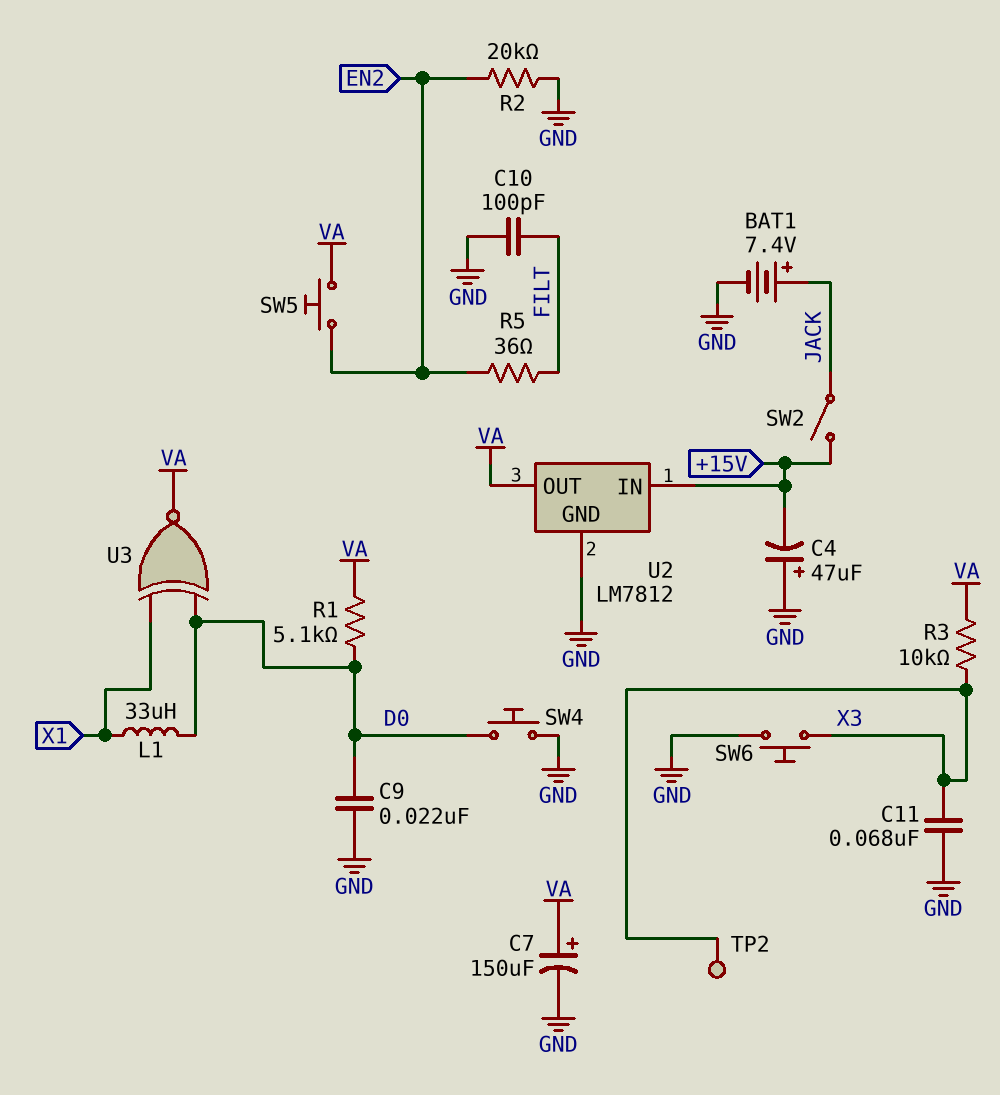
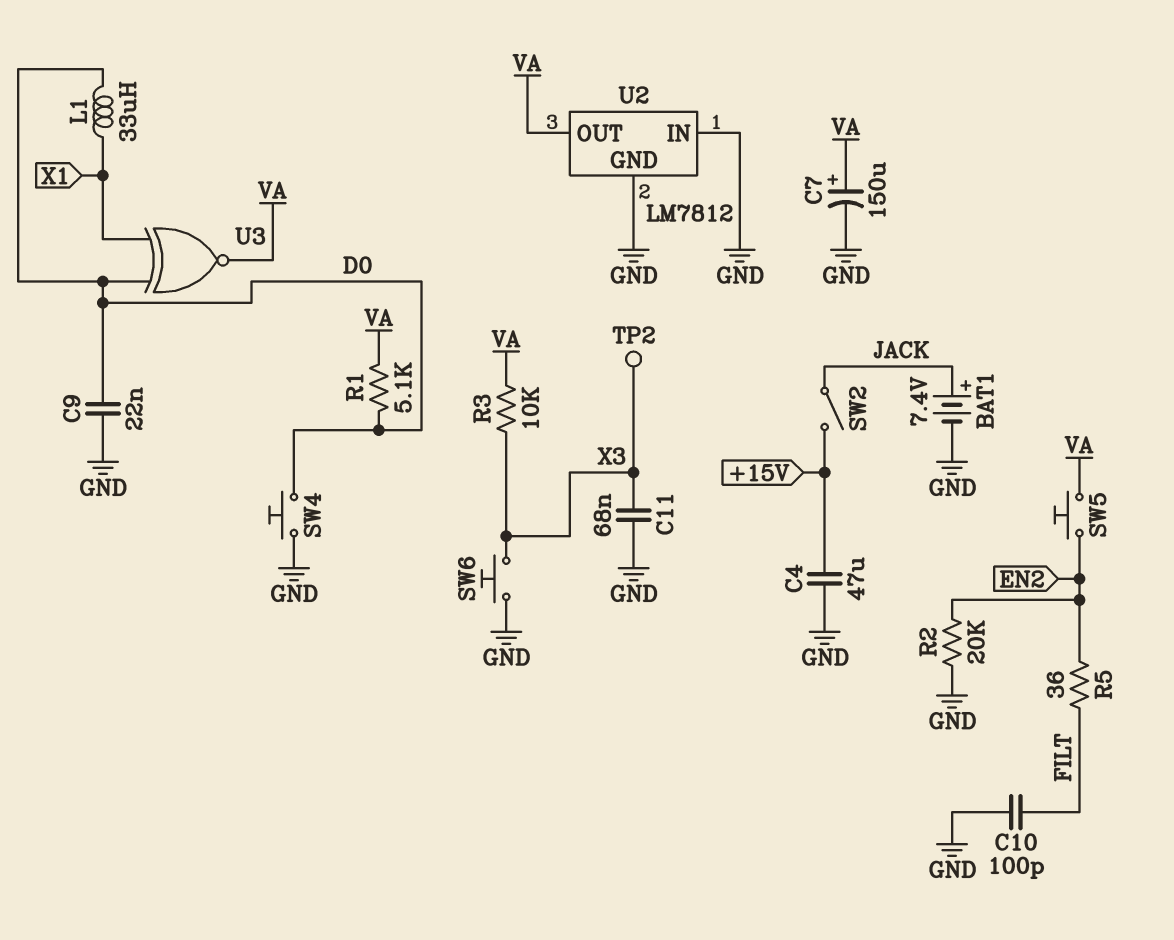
C4: 47uF (plus GND, minus +15V) -> 47uF (+15V, GND)
U2 pin IN: +15V -> GND

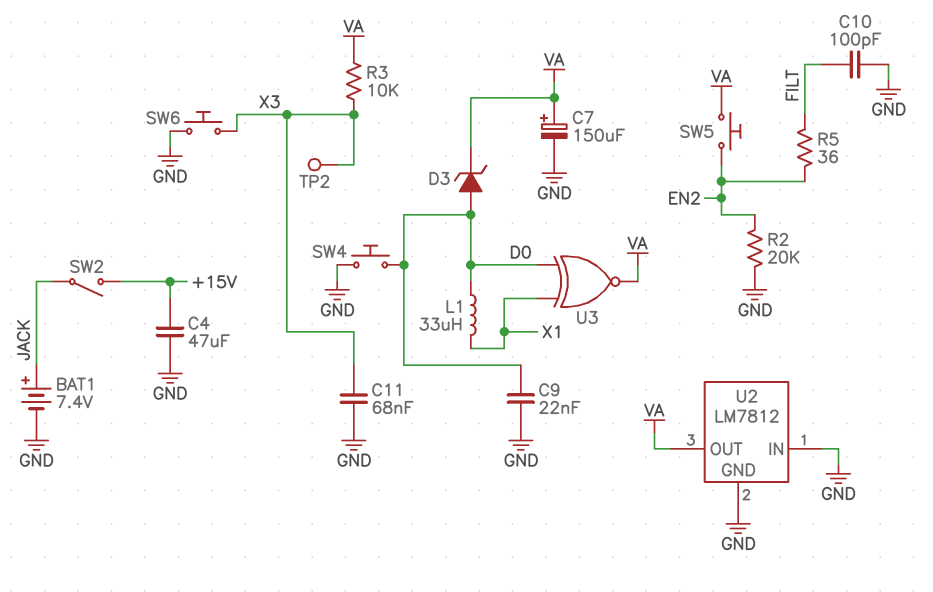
D3: none -> zener (A D0, K VA)
R1: 5.1k (D0, VA) -> none

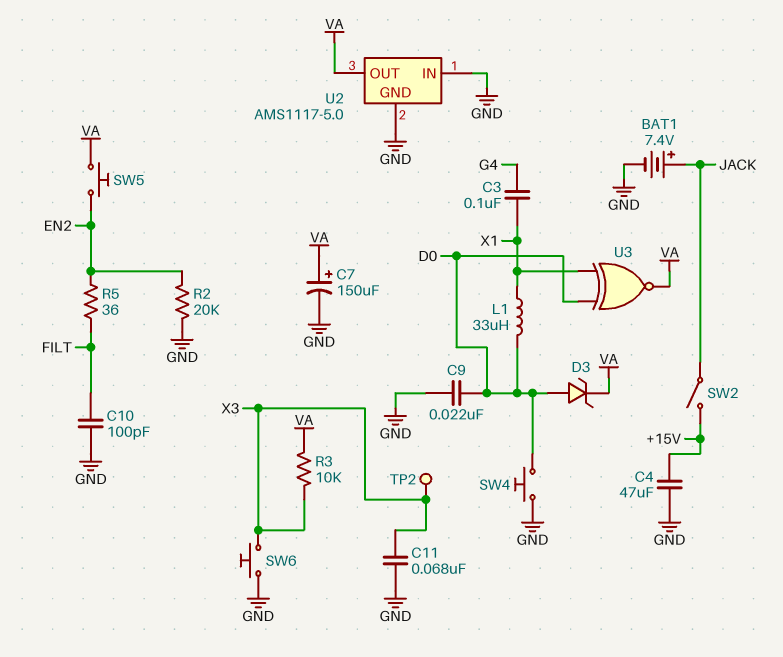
C3: none -> 100nF (G4, X1)
U2: LM7812 -> AMS1117-5.0

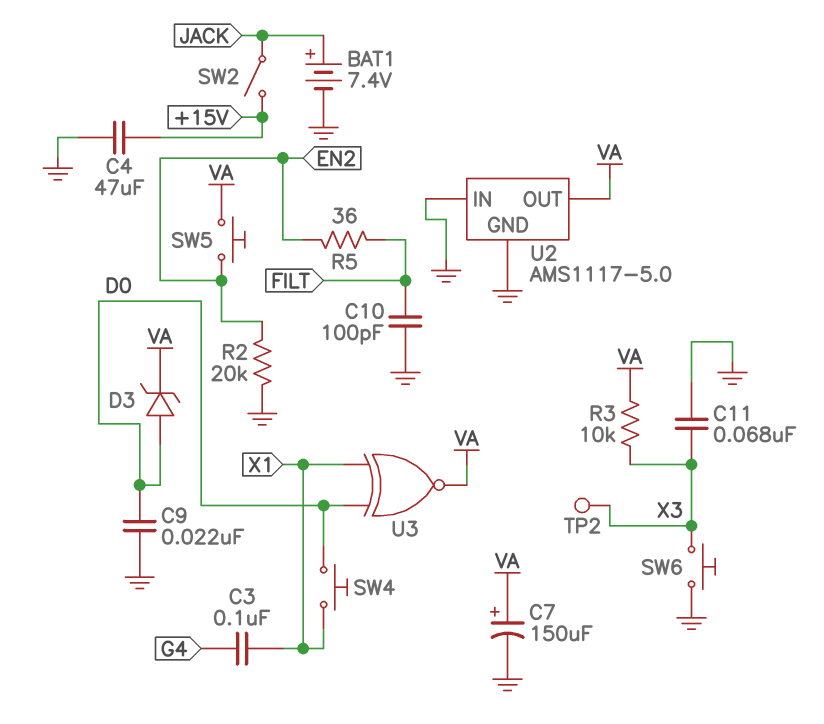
L1: 33uH (D0, X1) -> none
SW4: button (D0, GND) -> button (D0, X1)

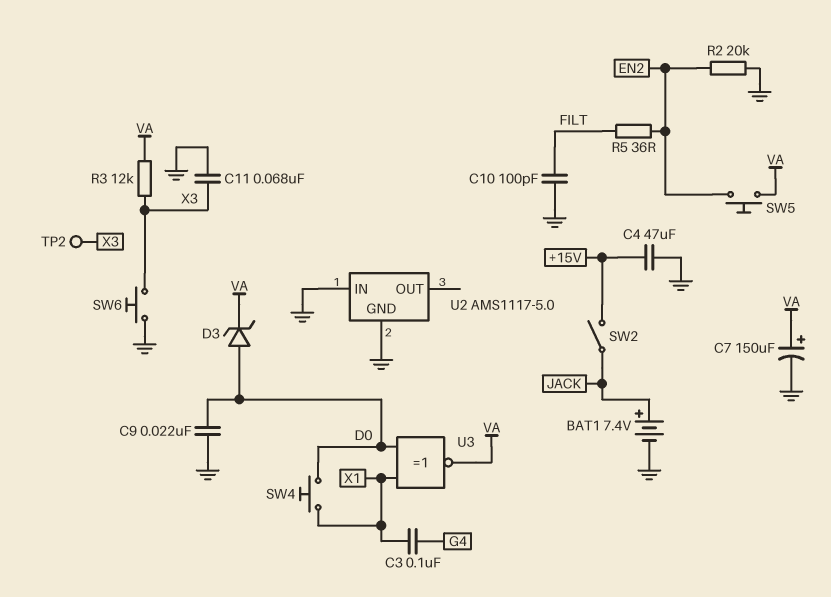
R3: 10k (VA, X3) -> 12k (VA, X3)
U2 pin OUT: VA -> none

